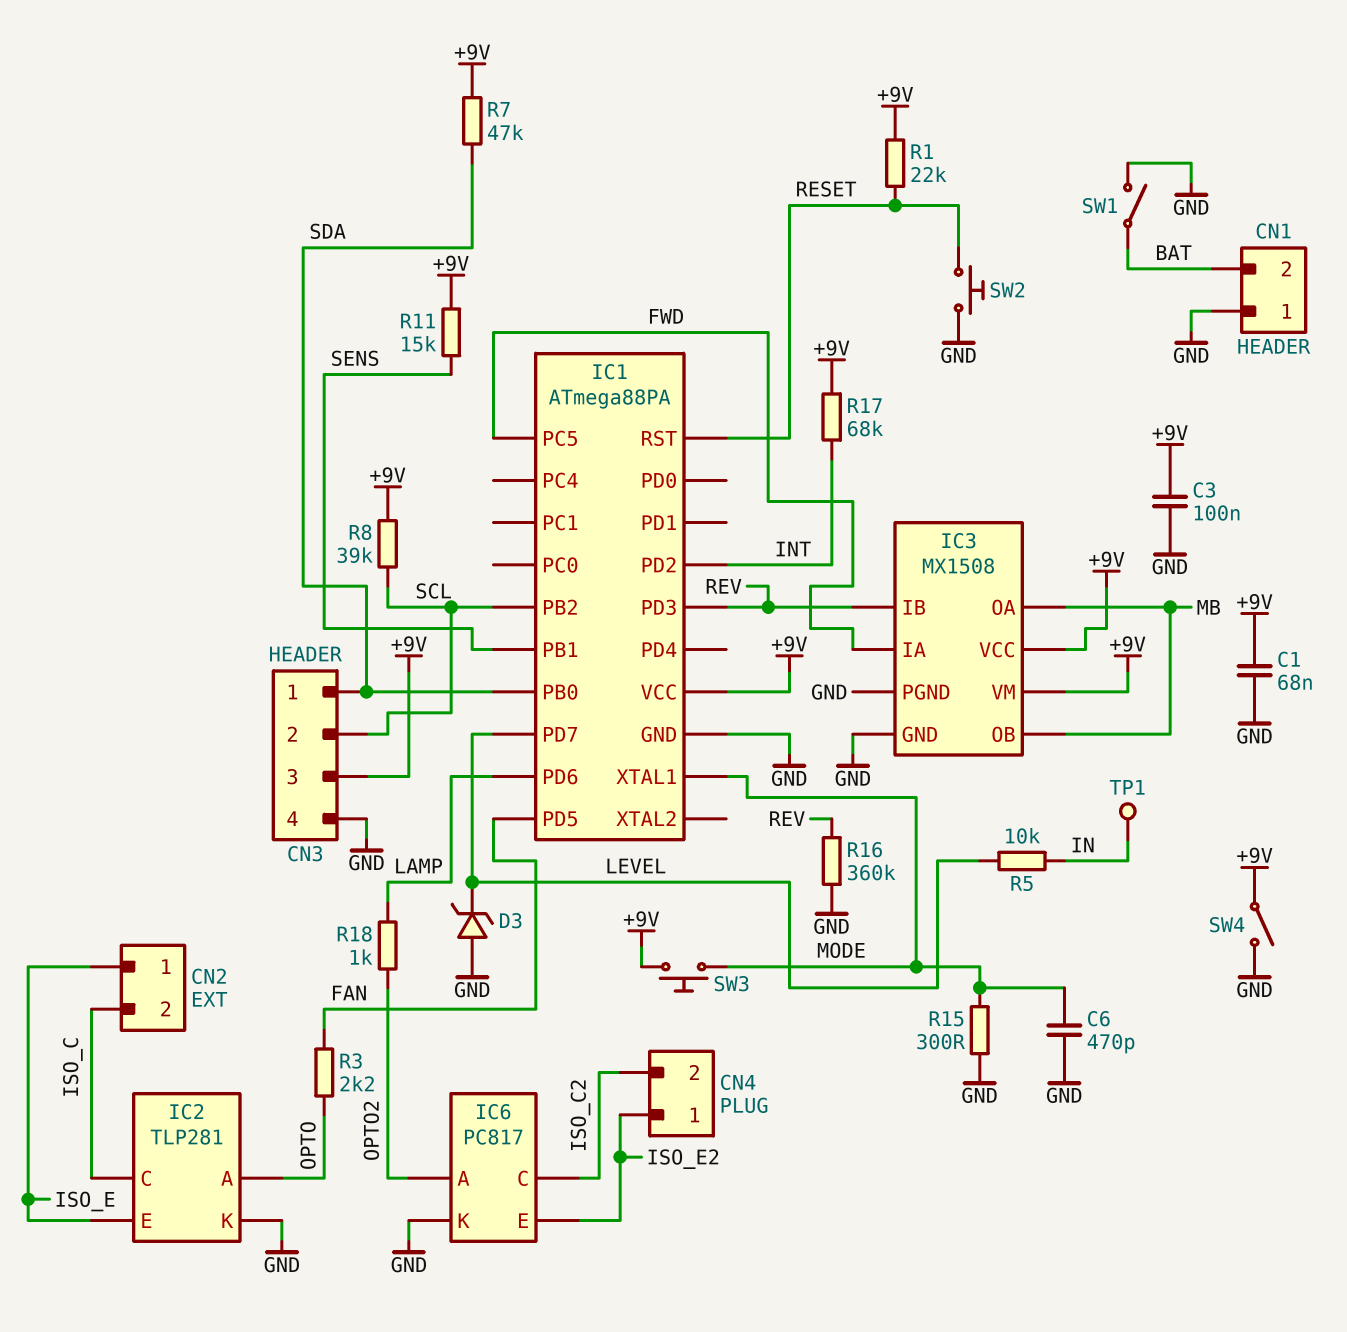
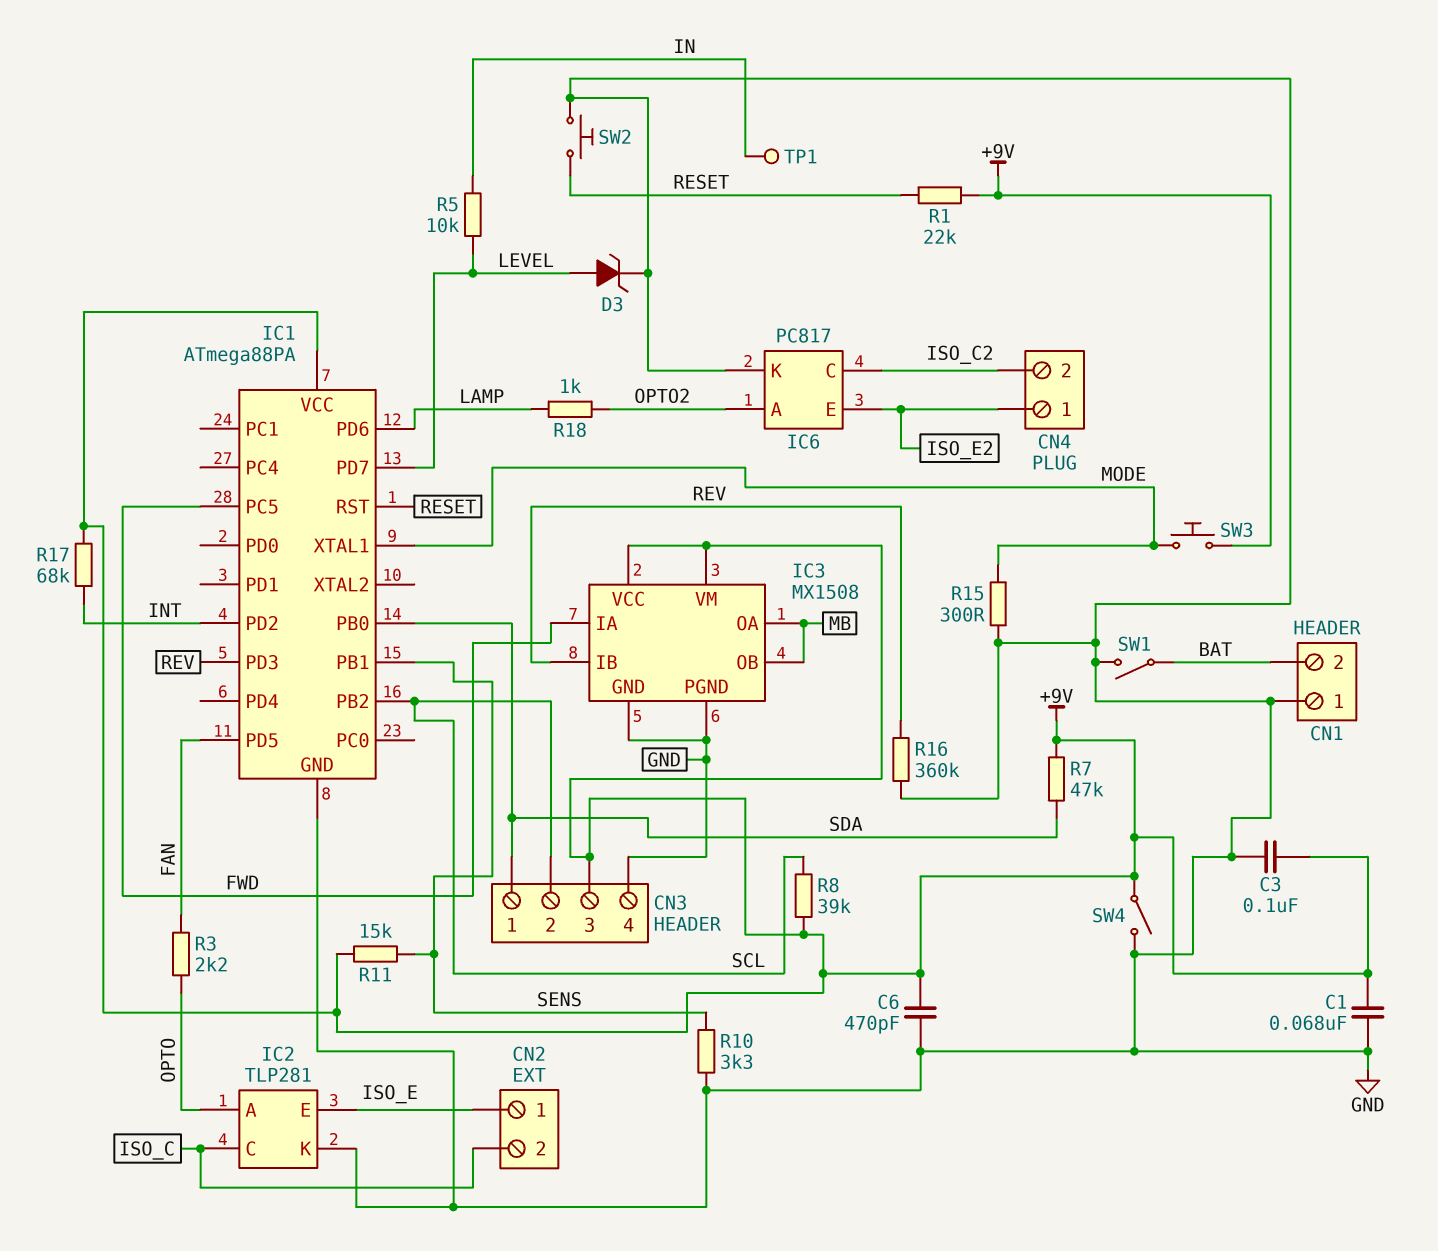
C6: 470pF (GND, MODE) -> 470pF (+9V, GND)
D3: zener (A GND, K LEVEL) -> zener (A LEVEL, K GND)
R10: none -> 3.3k (GND, SENS)

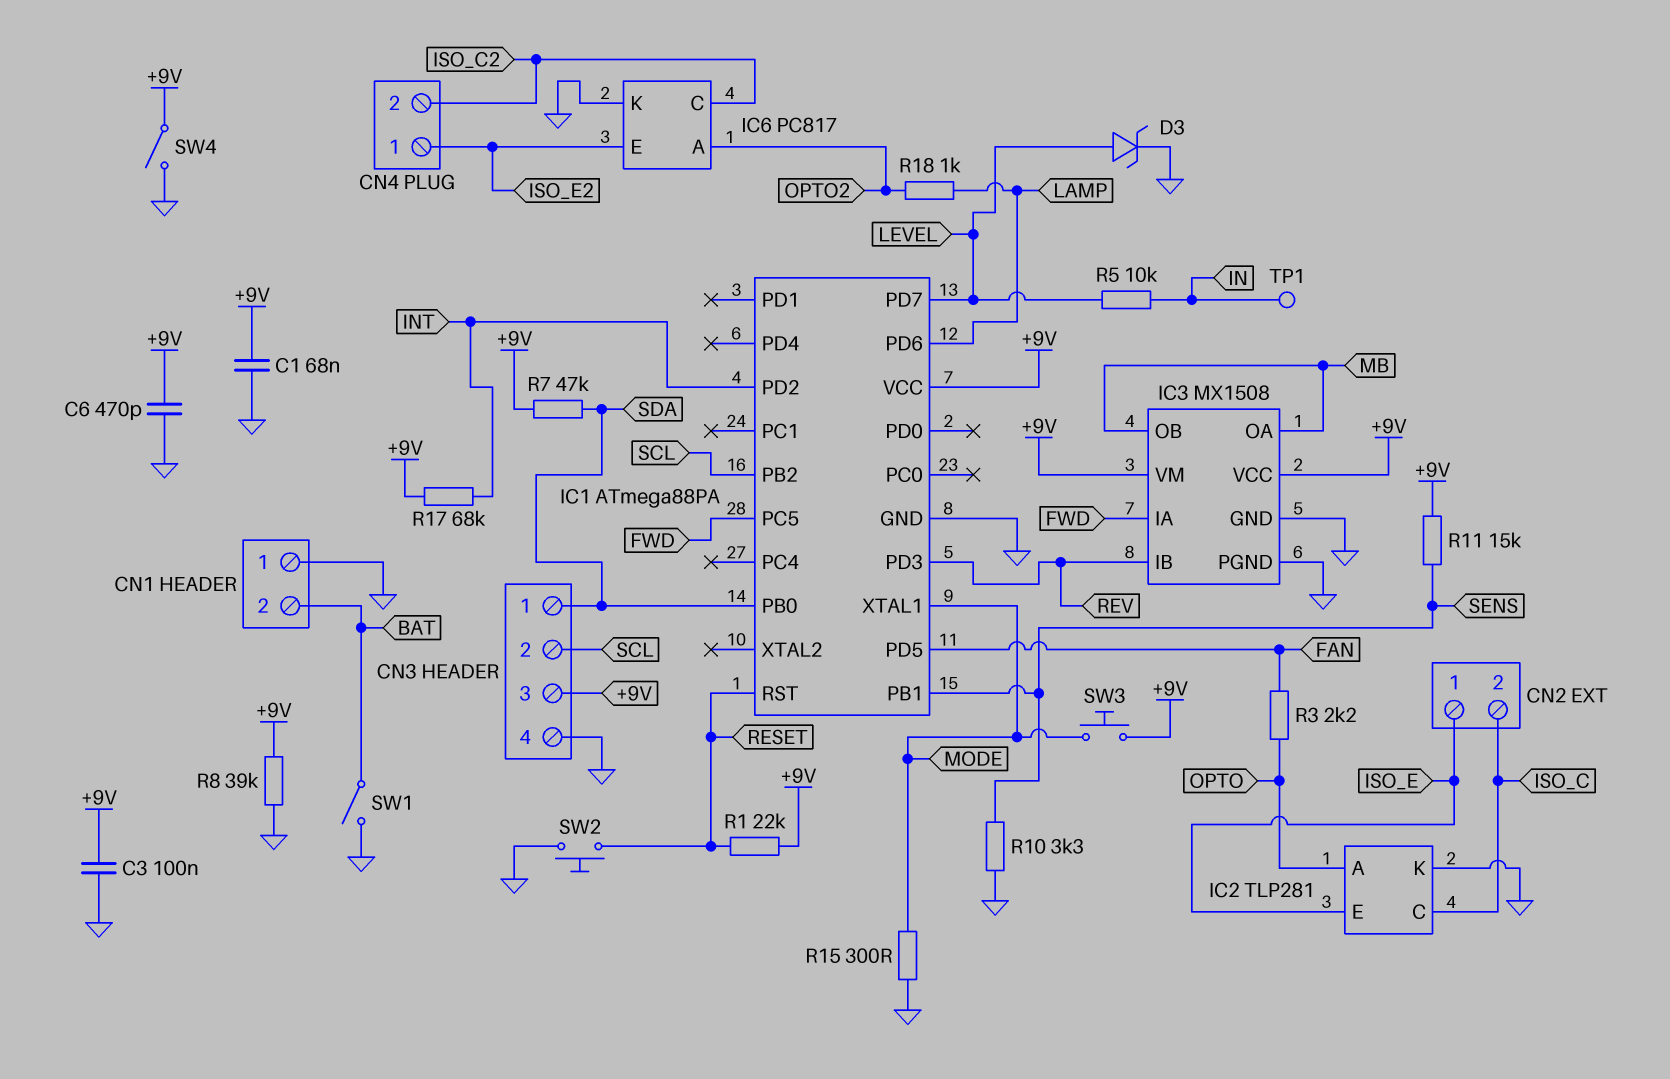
R8: 39k (+9V, SCL) -> 39k (+9V, GND)
R16: 360k (GND, REV) -> none

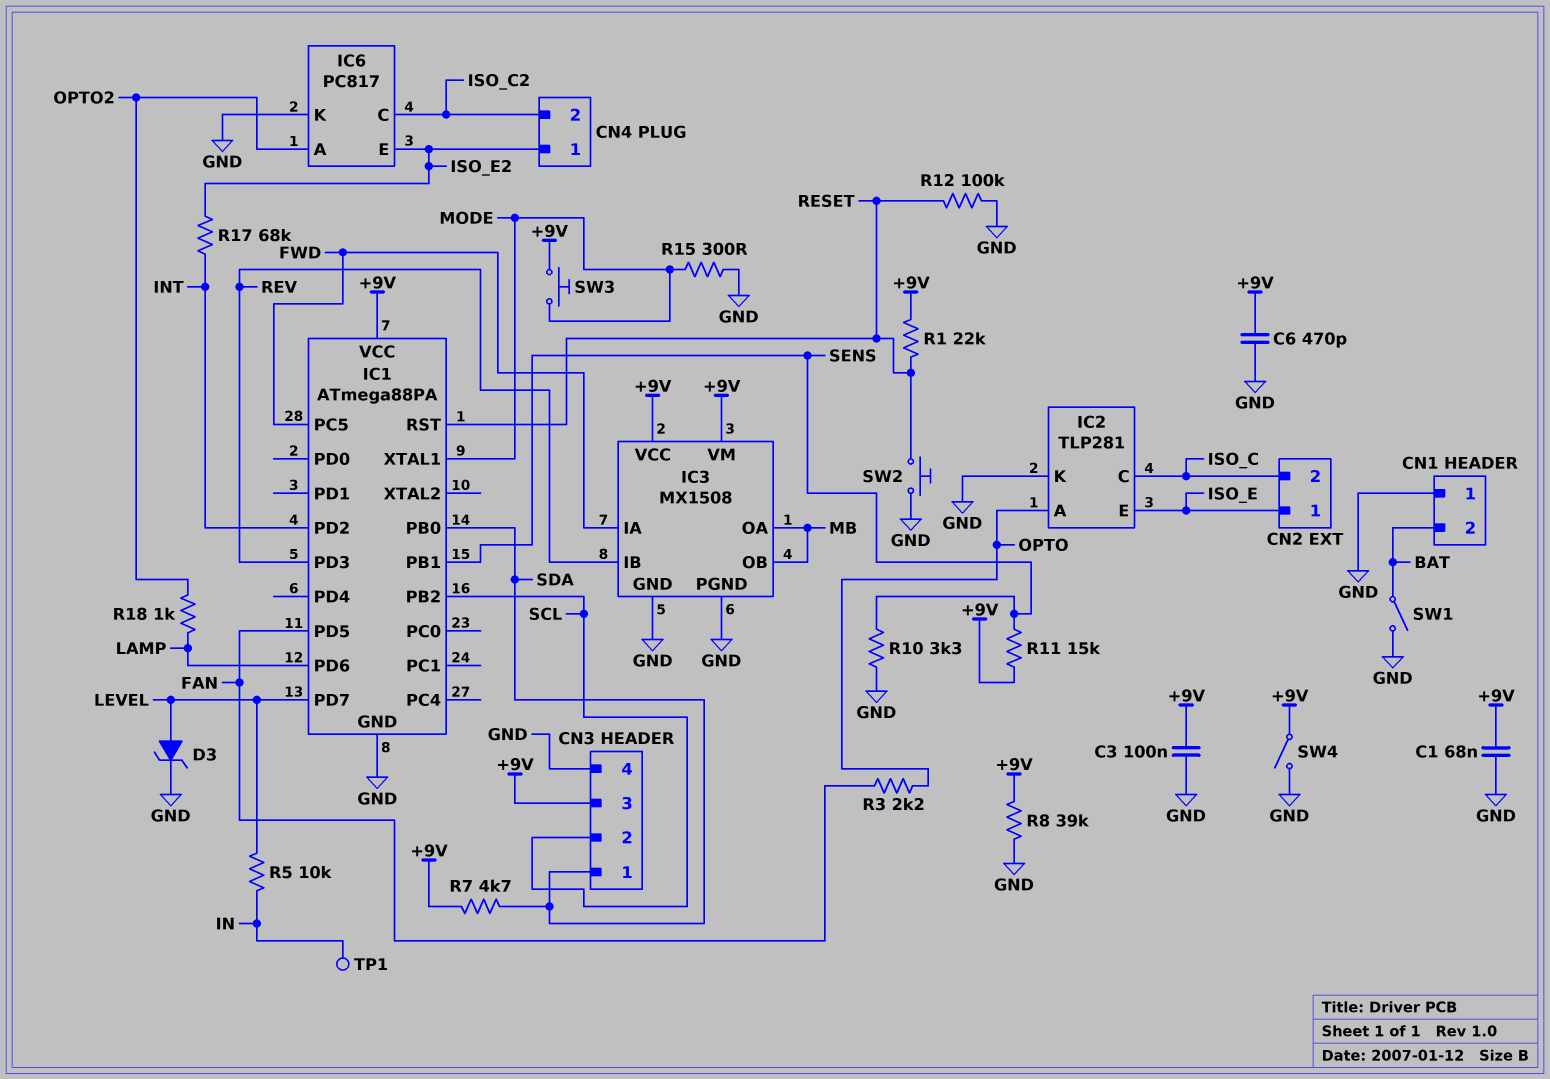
R7: 47k (+9V, SDA) -> 4.7k (+9V, SDA)
R12: none -> 100k (GND, RESET)
R17: 68k (+9V, INT) -> 68k (INT, ISO_E2)

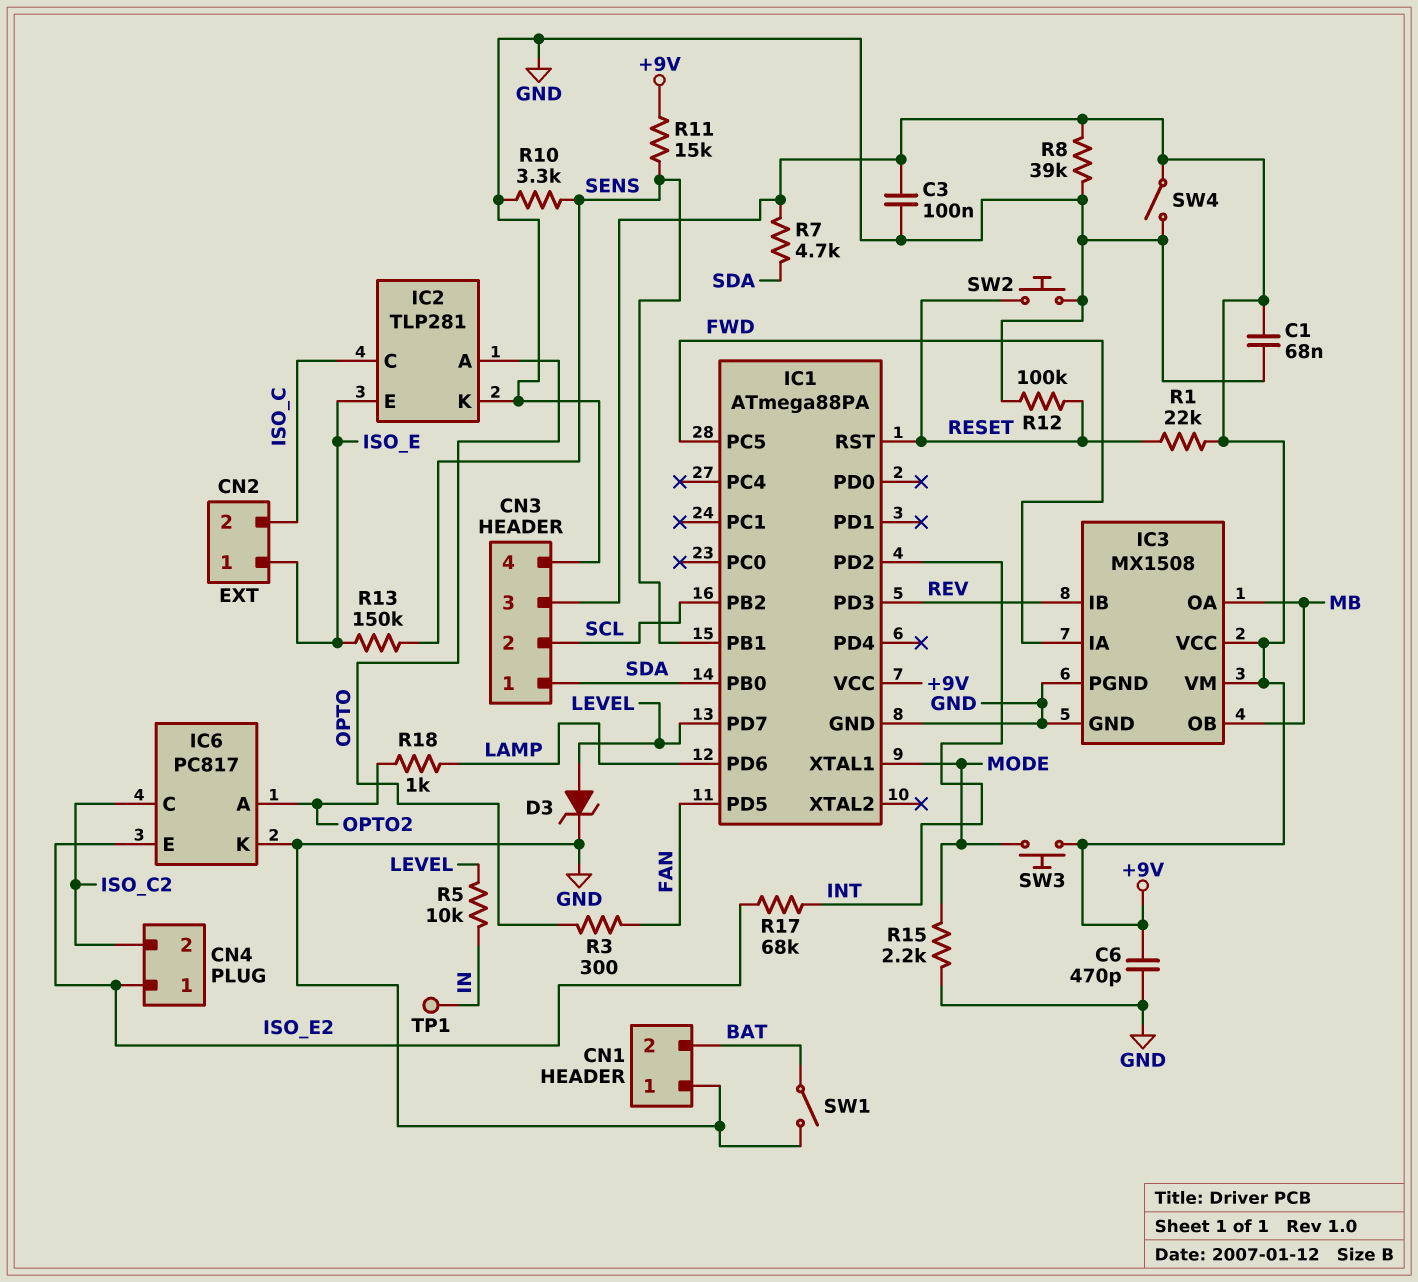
R3: 2.2k (FAN, OPTO) -> 300 (FAN, OPTO)
R13: none -> 150k (ISO_E, SENS)
R15: 300 (GND, MODE) -> 2.2k (GND, MODE)

